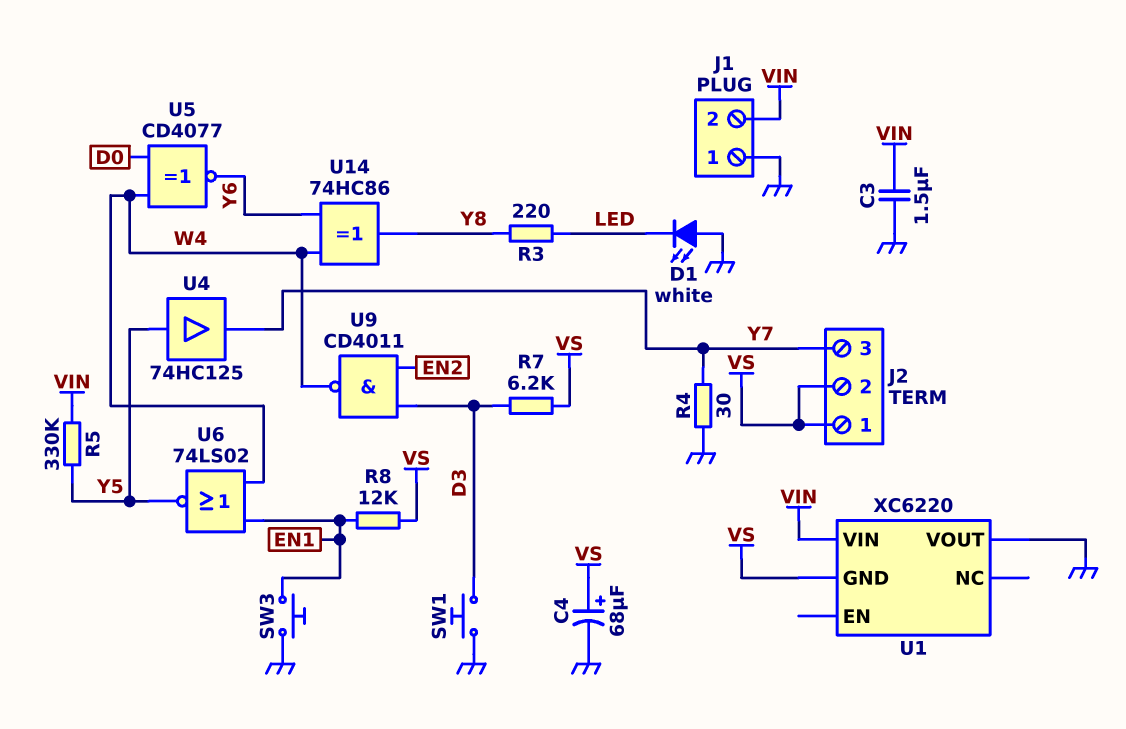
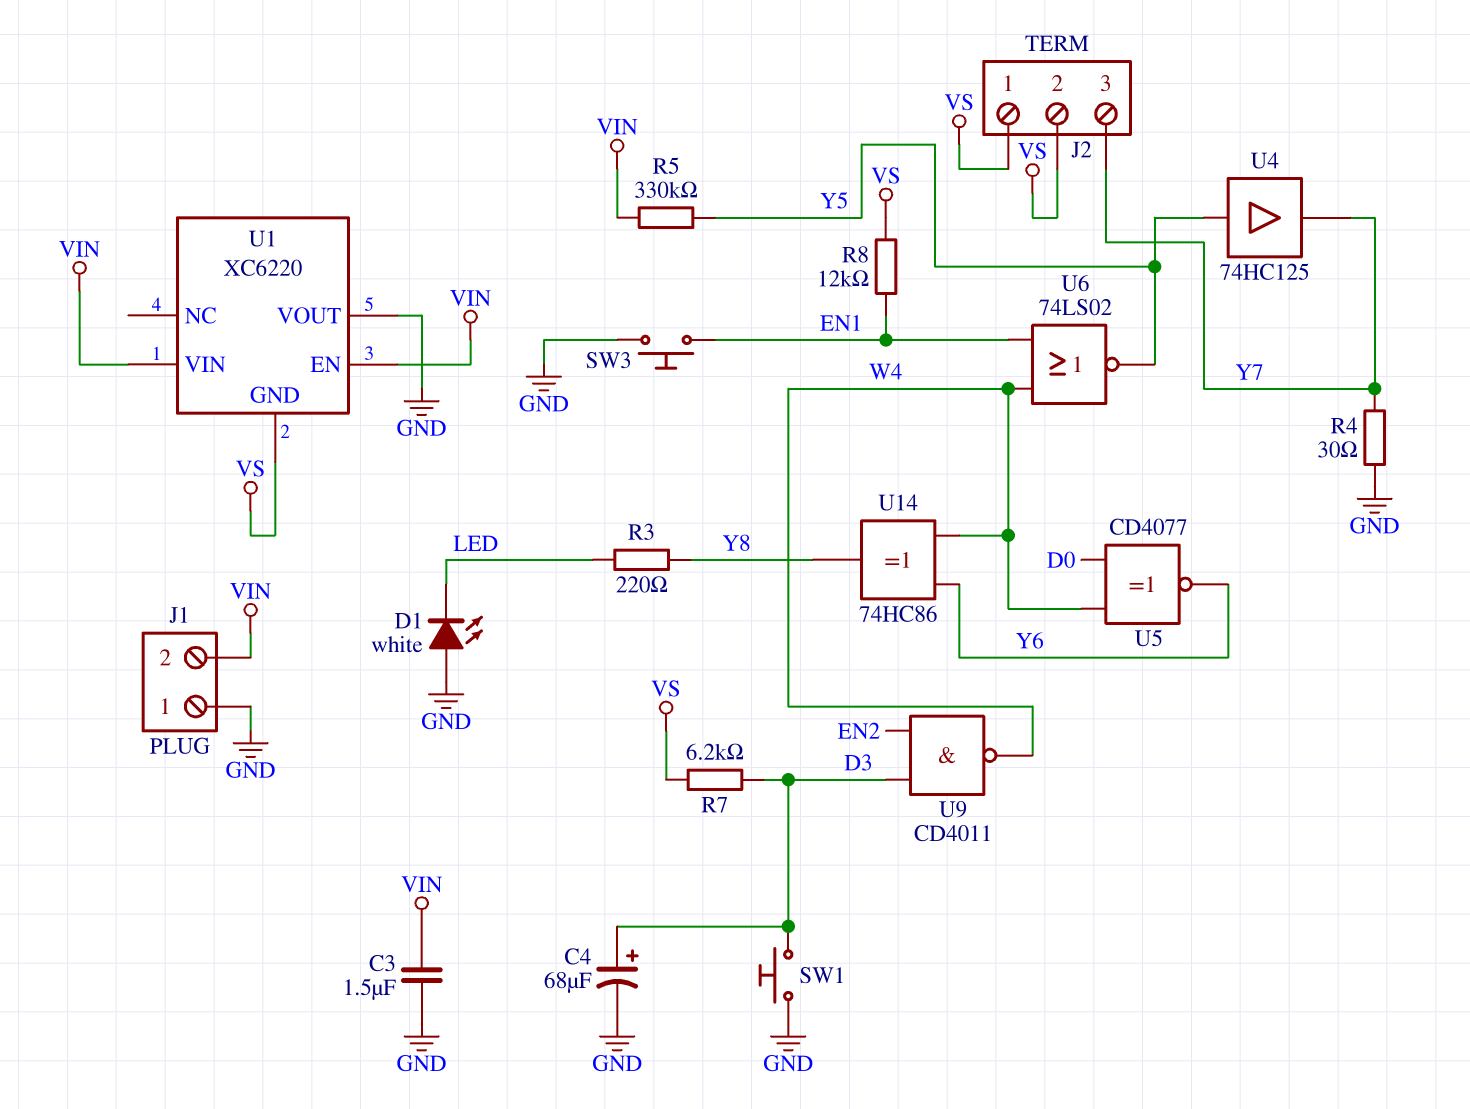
C4: 68uF (plus VS, minus GND) -> 68uF (plus D3, minus GND)
U1 pin EN: none -> VIN

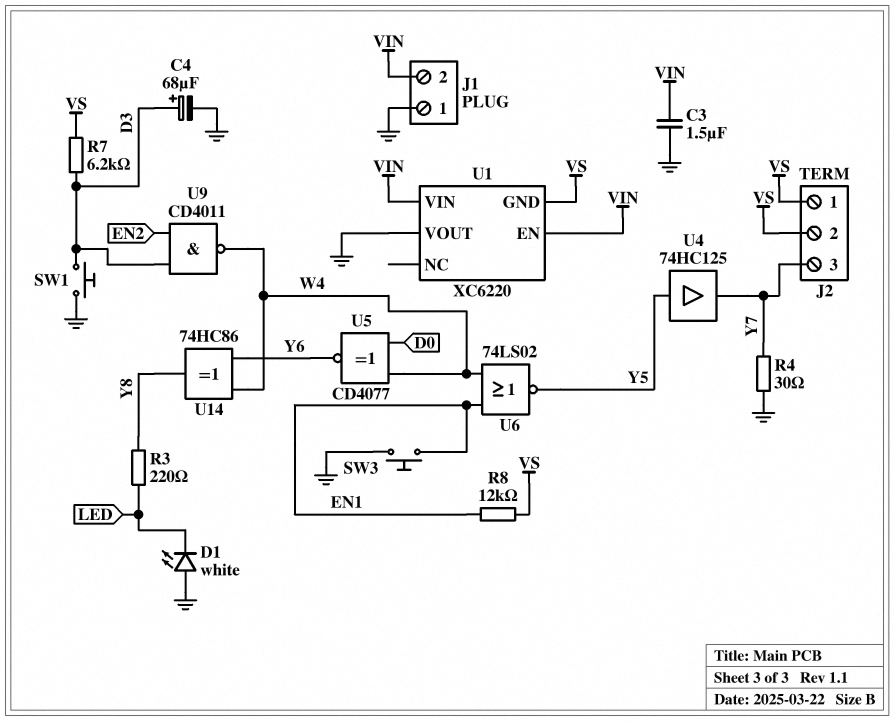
R5: 330k (VIN, Y5) -> none

